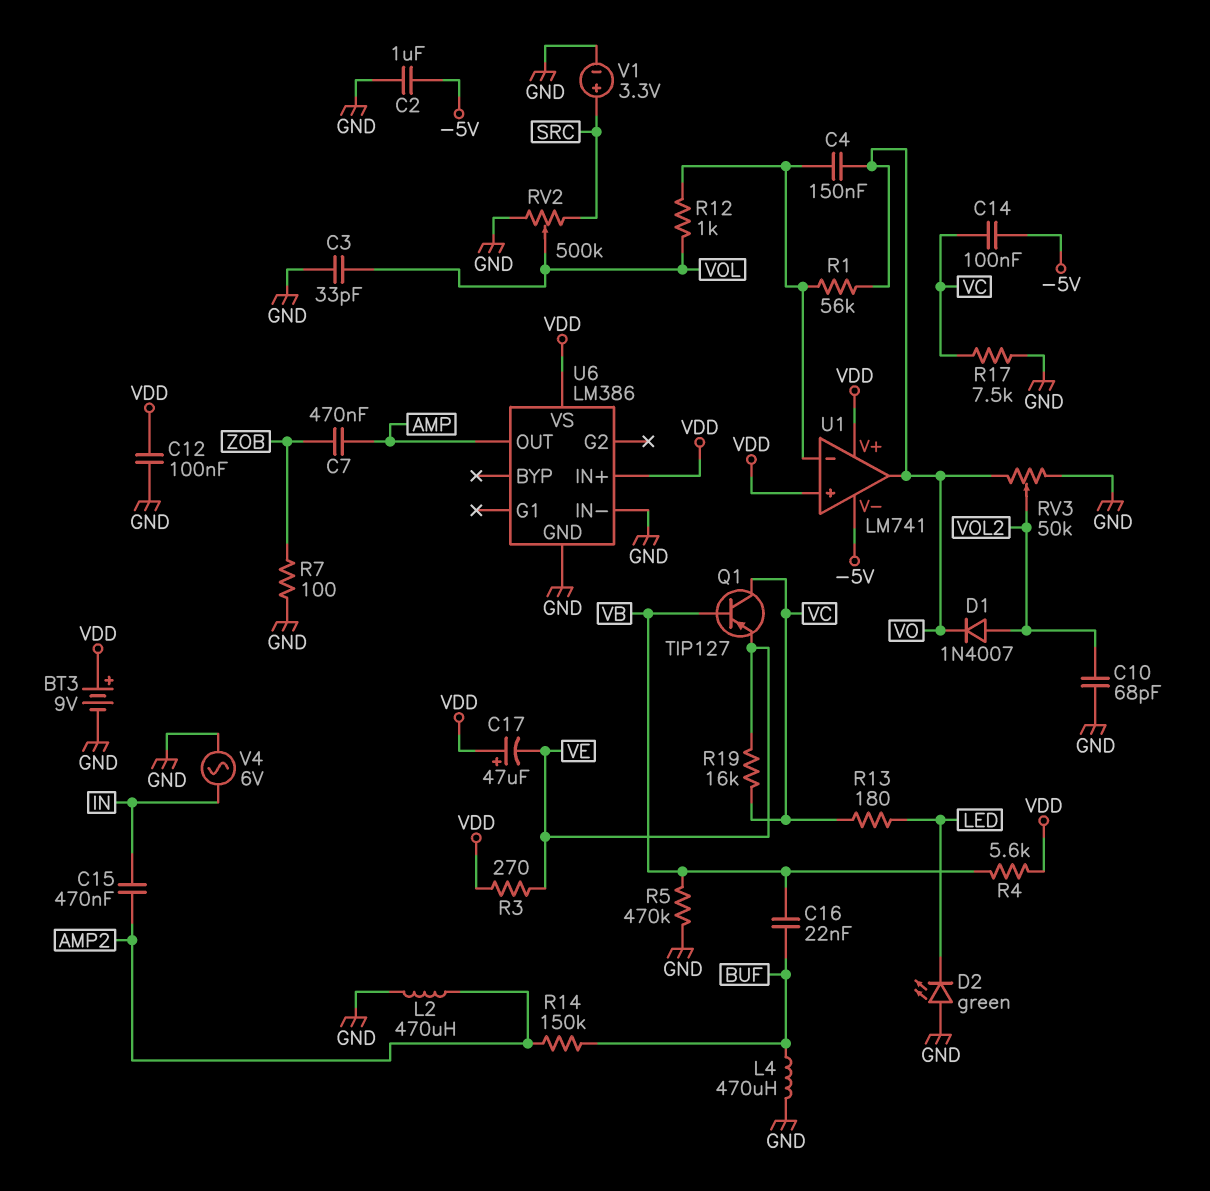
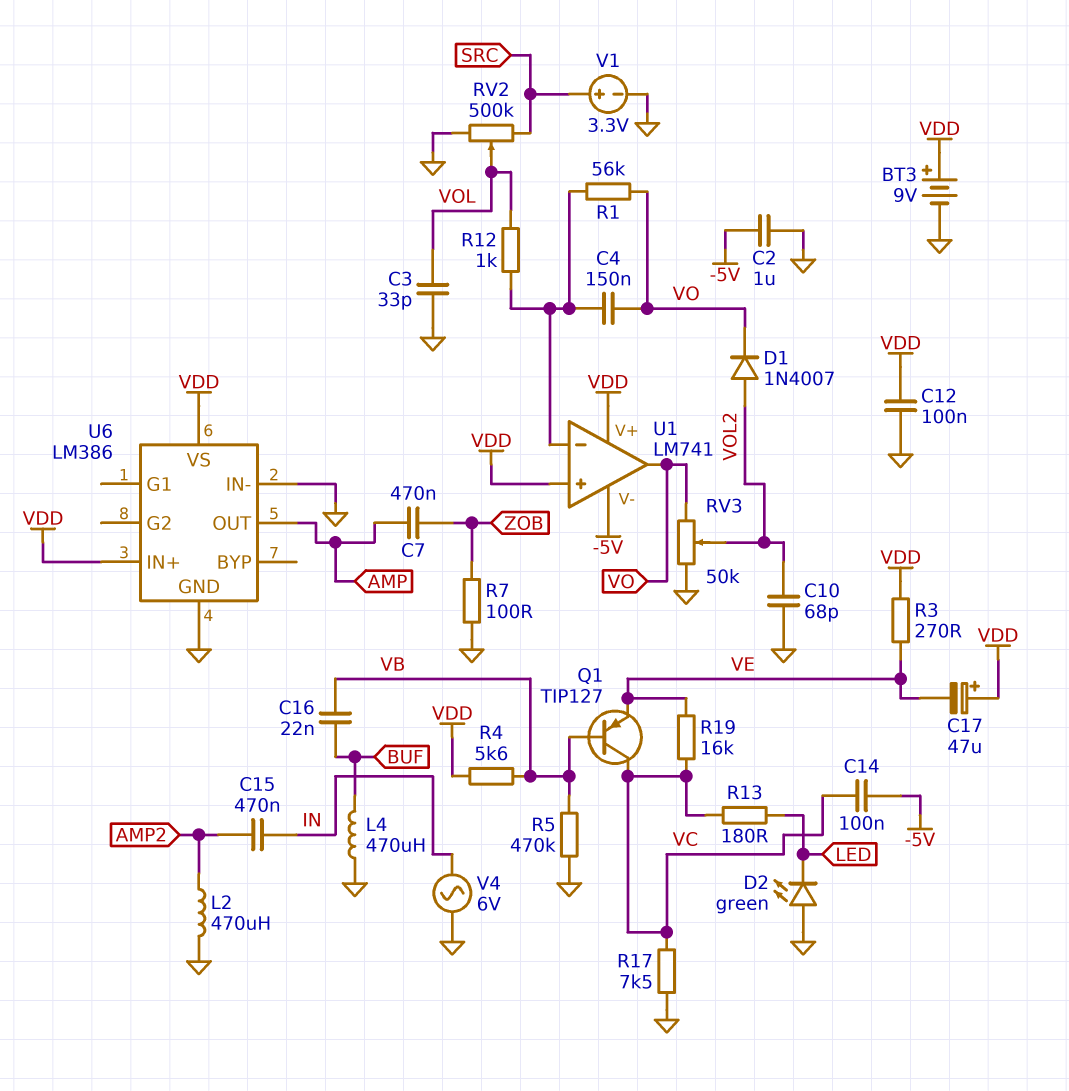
R14: 150k (AMP2, BUF) -> none

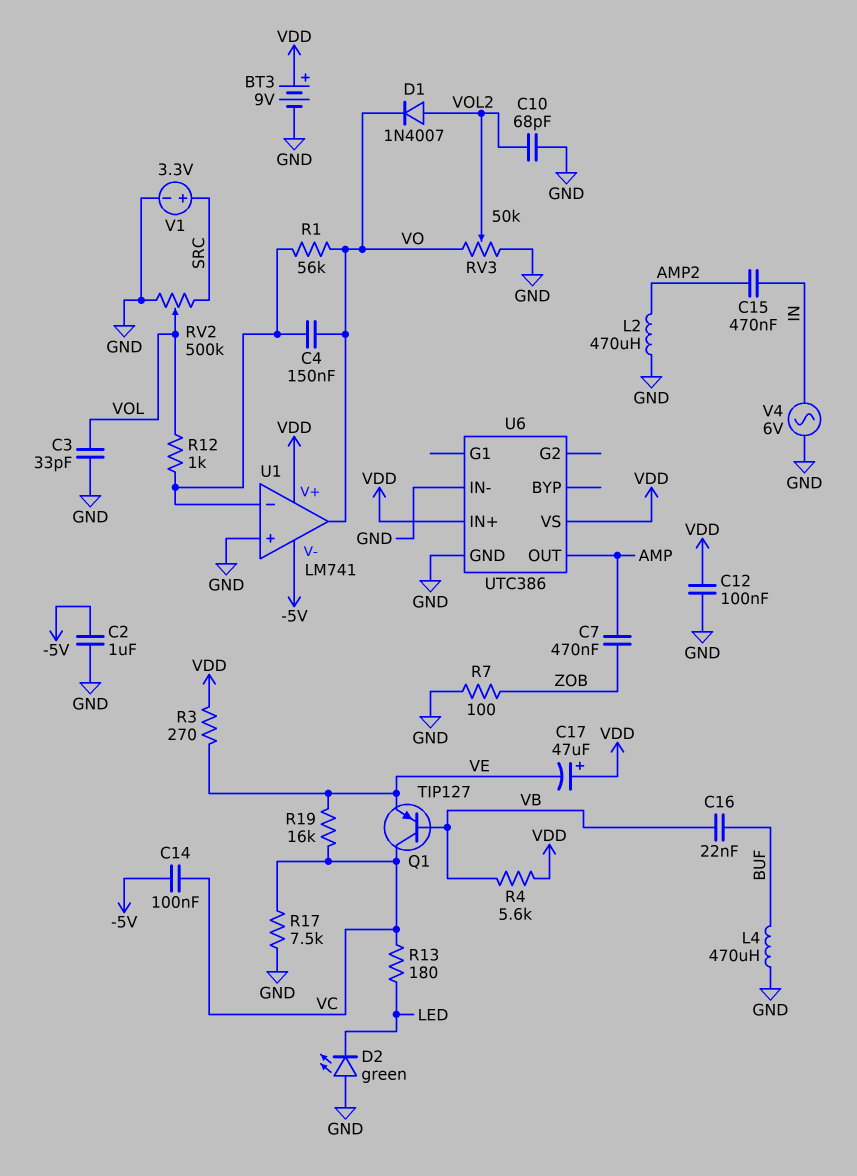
R5: 470k (GND, VB) -> none
U1 pin in+: VDD -> GND
U6: LM386 -> UTC386

